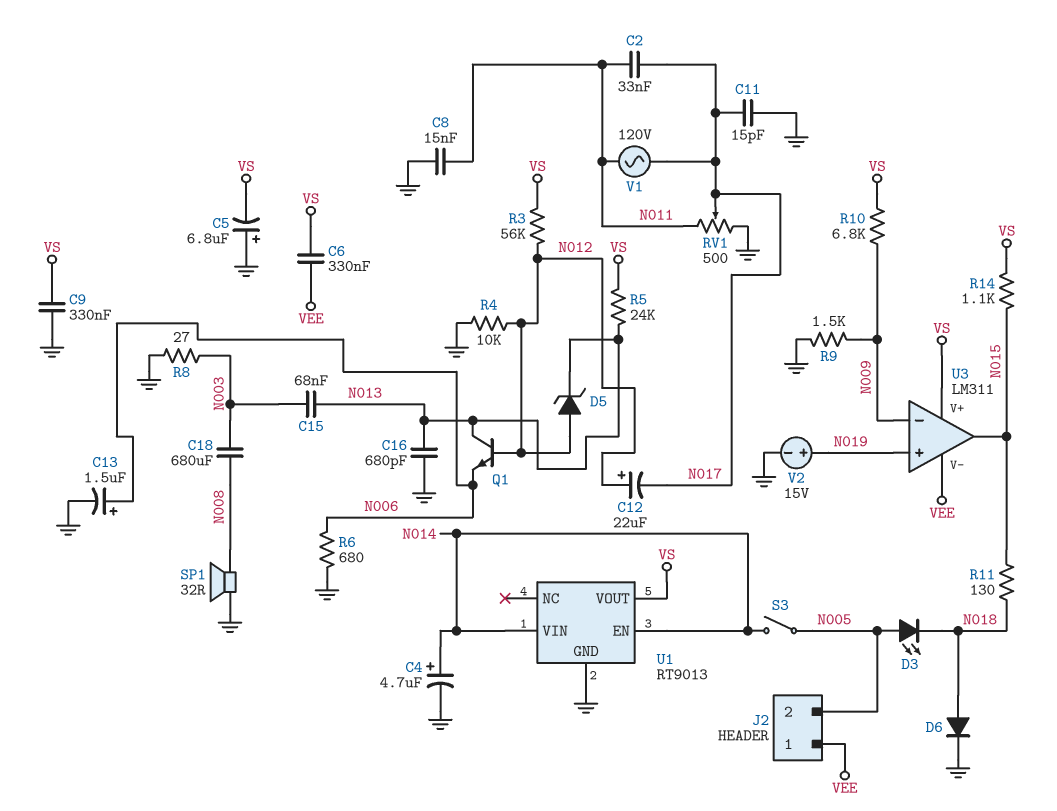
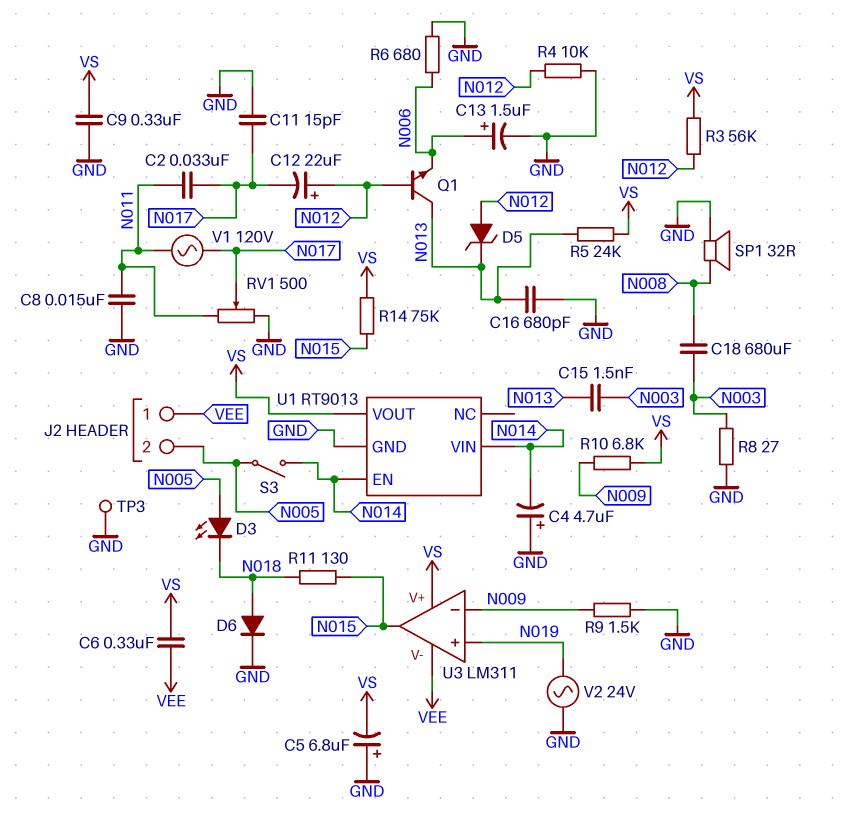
C4: 4.7uF (plus N014, minus GND) -> 4.7uF (plus GND, minus N014)
C15: 68nF (N003, N013) -> 1.5nF (N003, N013)
R14: 1.1k (N015, VS) -> 75k (N015, VS)
TP3: none -> test point (GND)
V2: 15V (plus N019, minus GND) -> AC 24V (GND, N019)

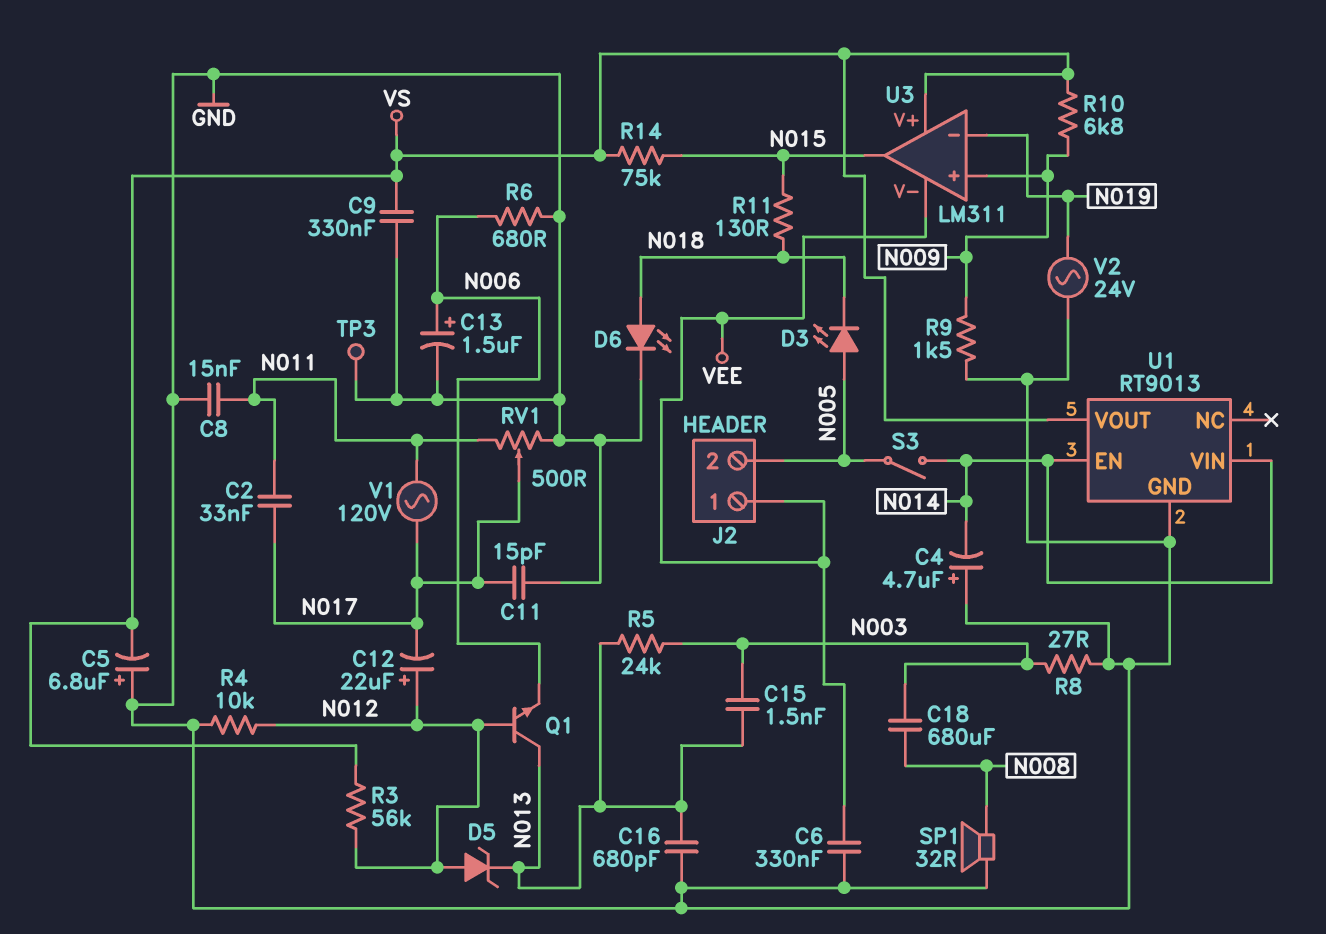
C6: 330nF (VEE, VS) -> 330nF (GND, VEE)
D6: diode (A N018, K GND) -> LED (A N018, K GND)
R5: 24k (N013, VS) -> 24k (N003, N013)
U3 pin in+: N019 -> N009
U3 pin in-: N009 -> N019

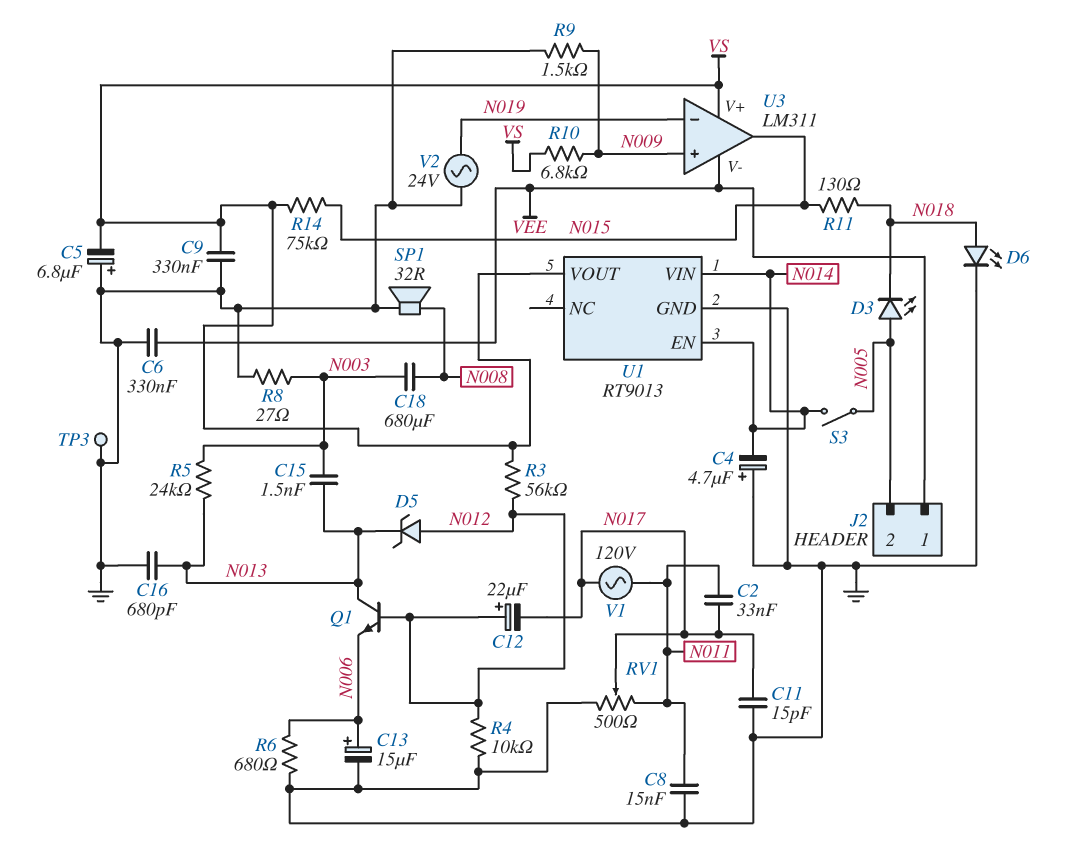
C13: 1.5uF (plus N006, minus GND) -> 15uF (plus N006, minus GND)

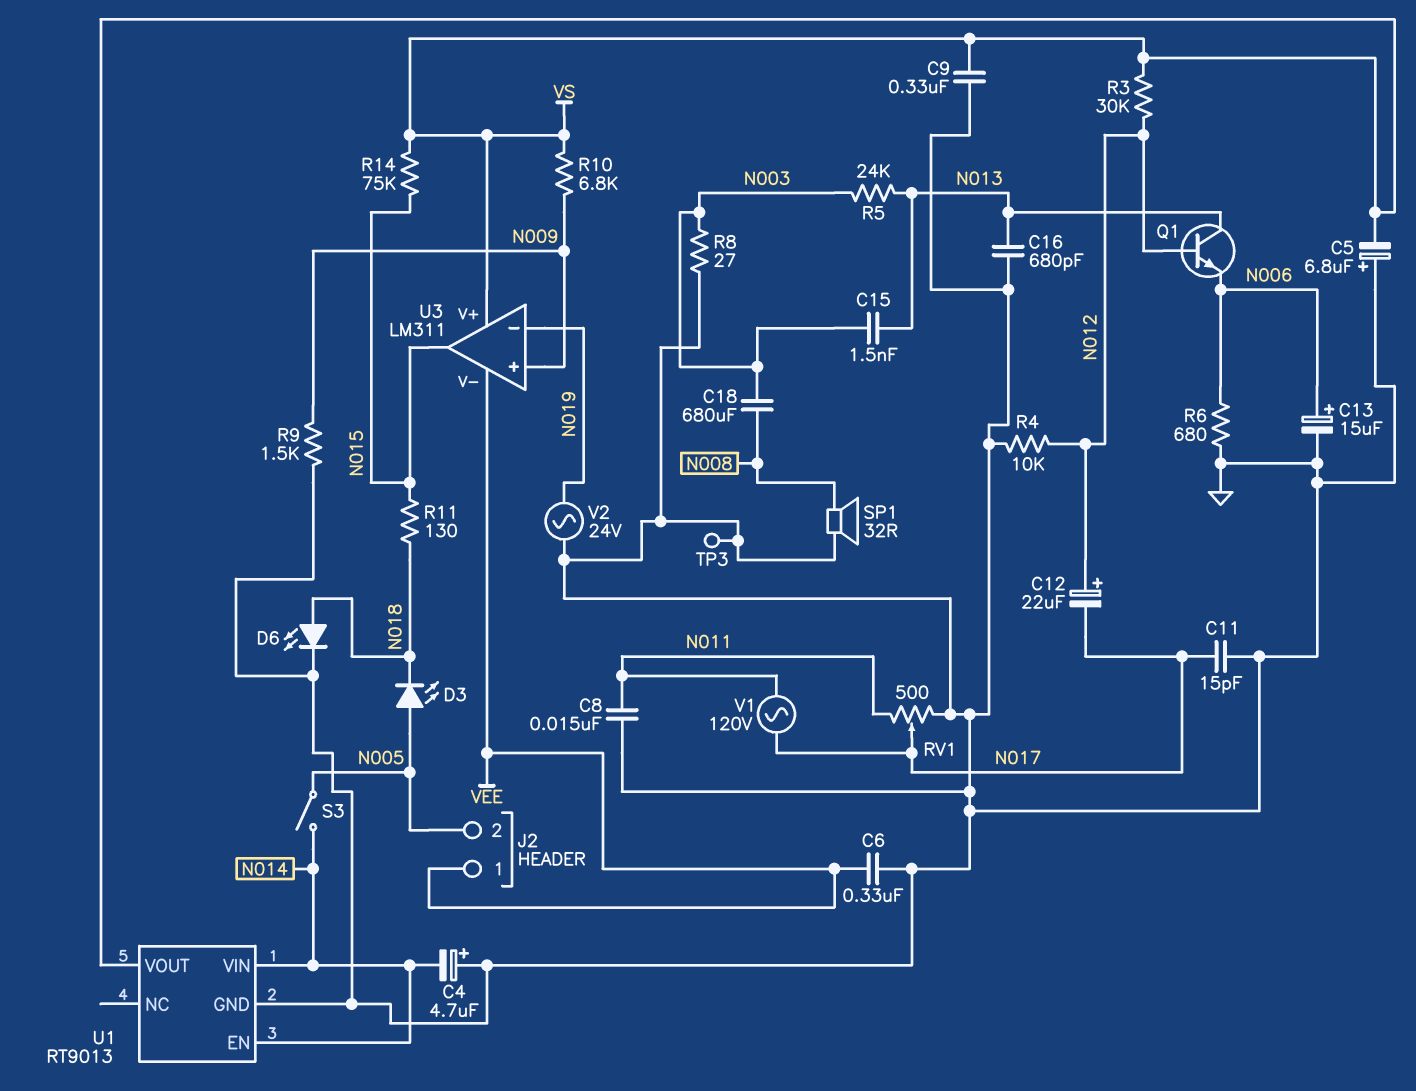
C2: 33nF (N011, N017) -> none
D5: zener (A N012, K N013) -> none
R3: 56k (N012, VS) -> 30k (N012, VS)

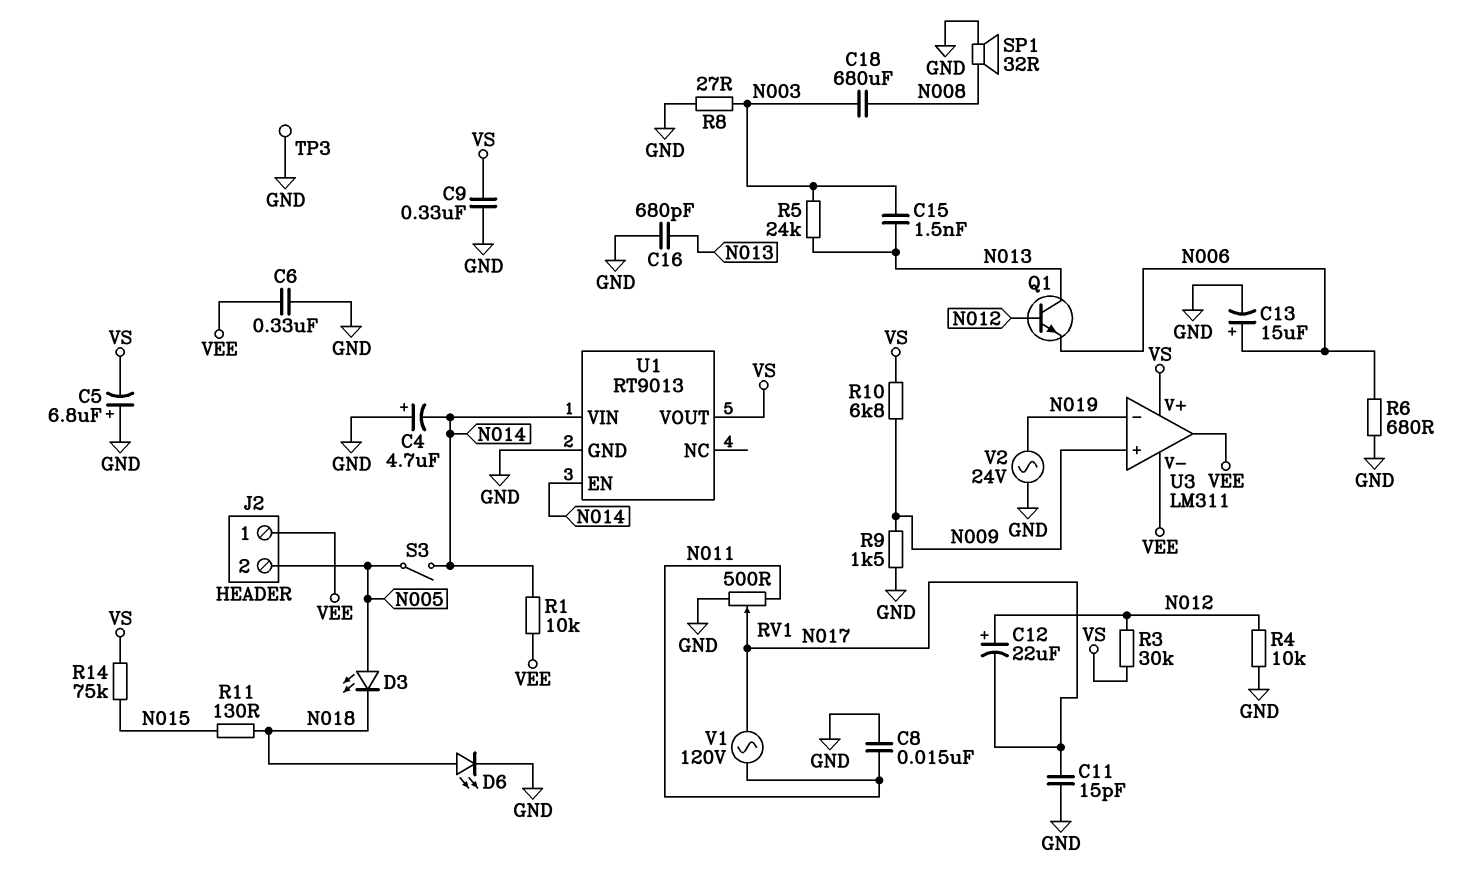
R1: none -> 10k (N014, VEE)
U3 pin out: N015 -> VEE

